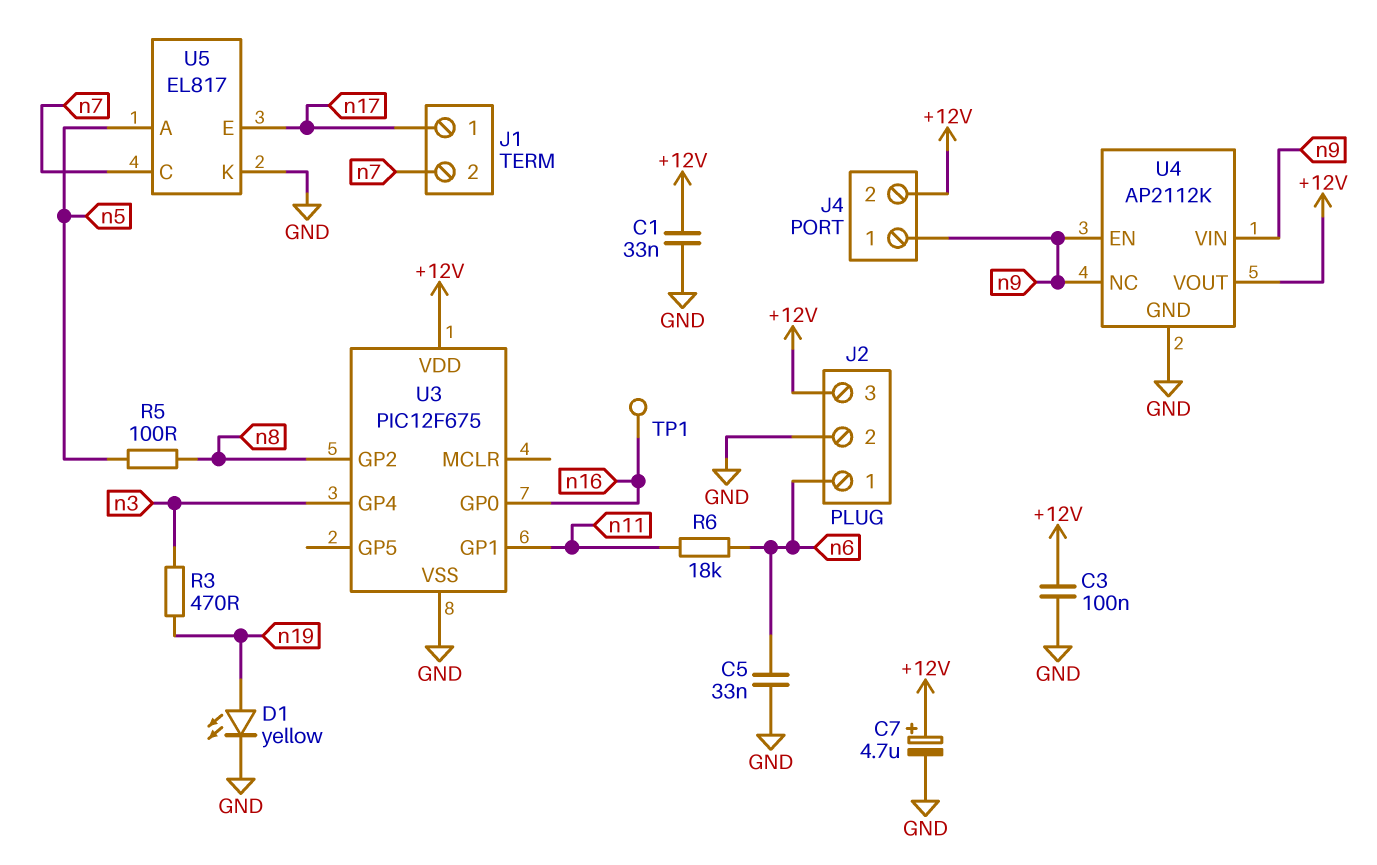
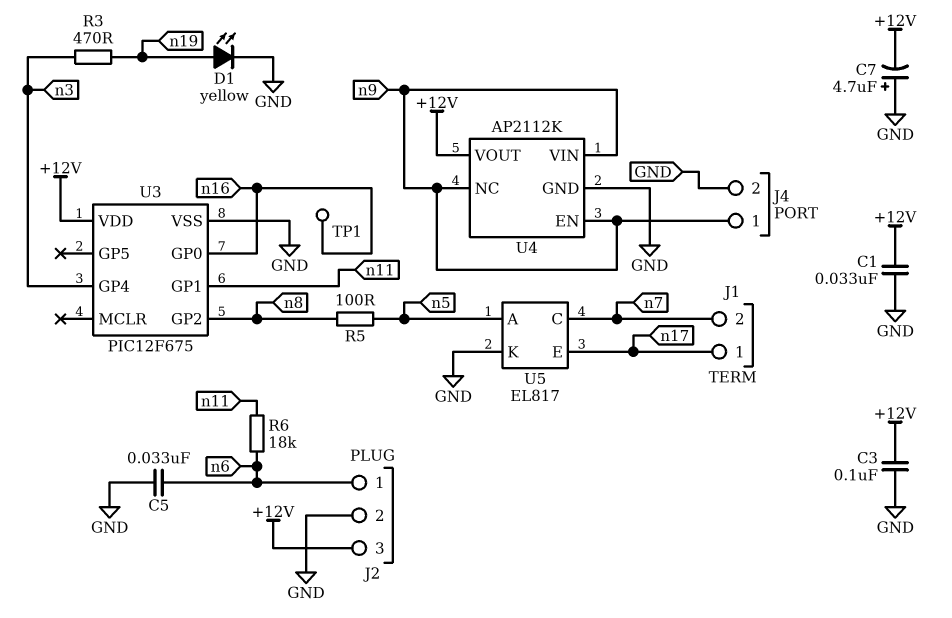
C7: 4.7uF (plus +12V, minus GND) -> 4.7uF (plus GND, minus +12V)
J4 pin 2: +12V -> GND

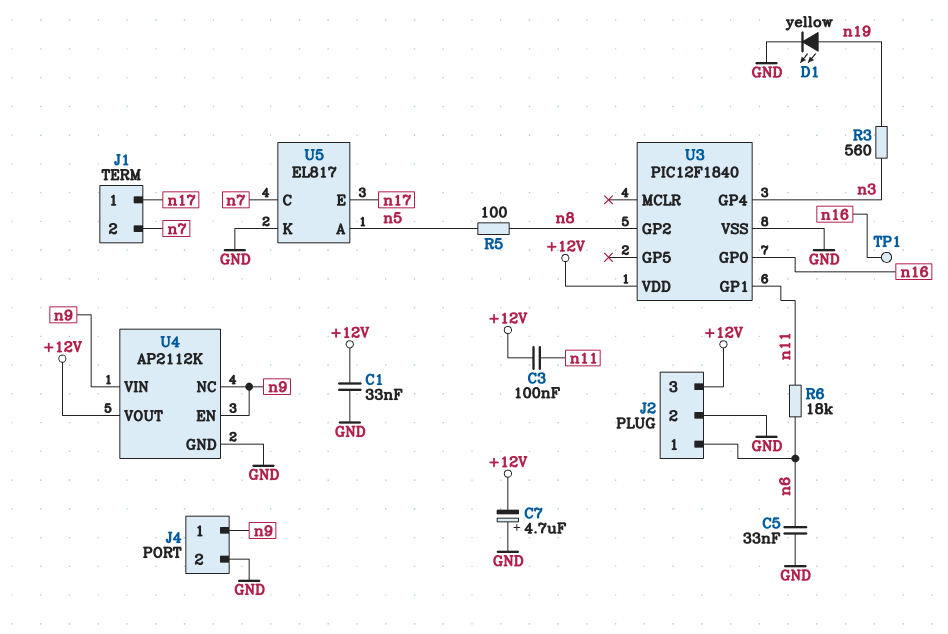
C3: 100nF (+12V, GND) -> 100nF (+12V, n11)
R3: 470 (n3, n19) -> 560 (n3, n19)
U3: PIC12F675 -> PIC12F1840

